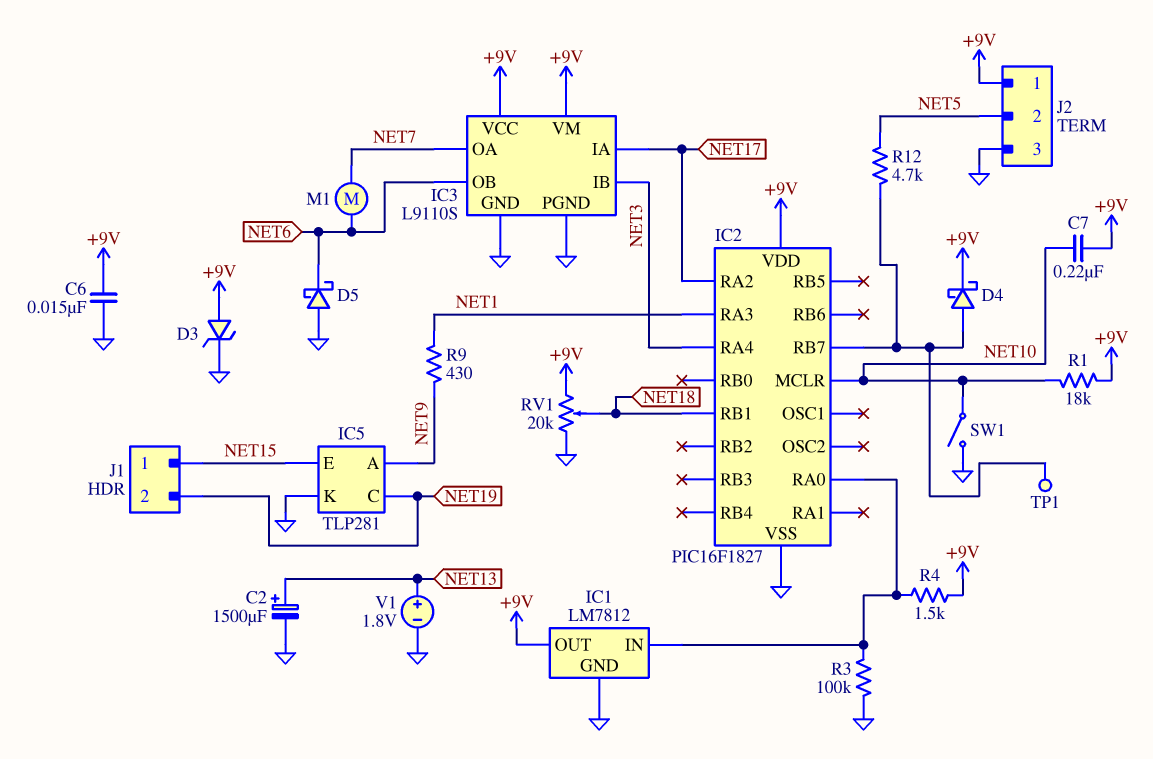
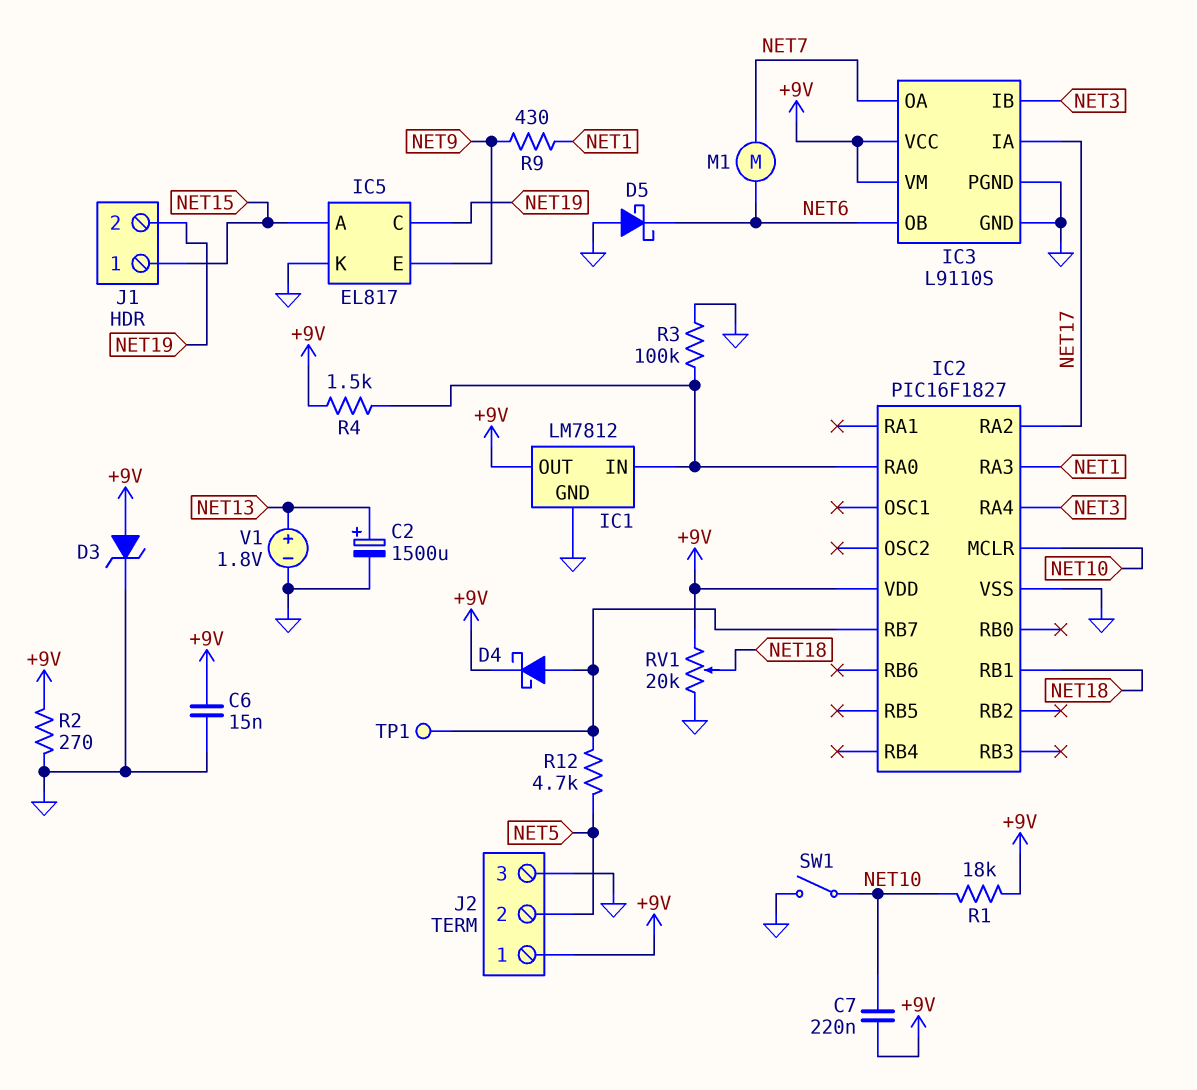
IC5: TLP281 -> EL817
IC5 pin A: NET9 -> NET15
IC5 pin E: NET15 -> NET9
R2: none -> 270 (+9V, GND)

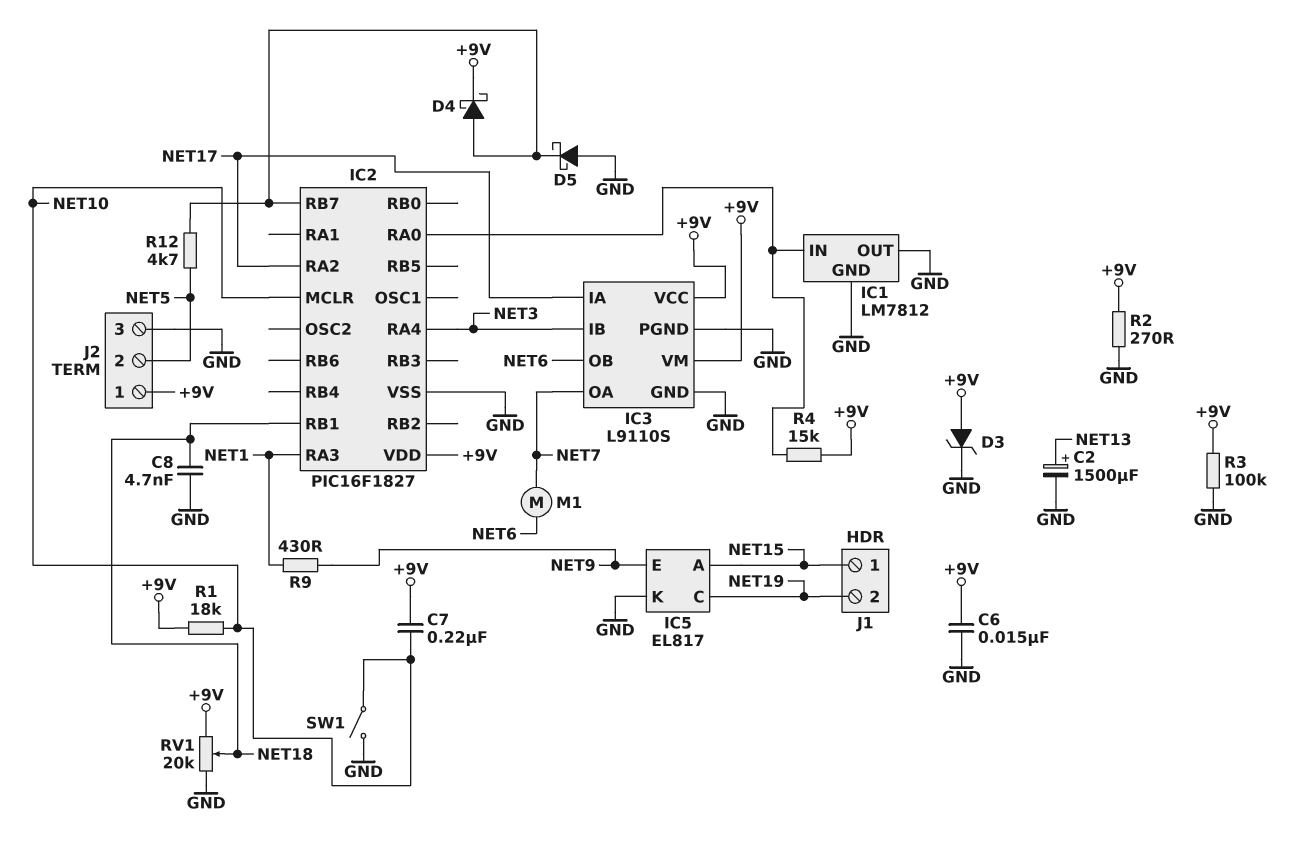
C8: none -> 4.7nF (GND, NET18)
D5: schottky (A GND, K NET6) -> schottky (A GND, K IC2/RB7)
IC1 pin OUT: +9V -> GND
R3: 100k (GND, IC1/IN) -> 100k (+9V, GND)
R4: 1.5k (+9V, IC1/IN) -> 15k (+9V, IC1/IN)
TP1: test point (IC2/RB7) -> none
V1: 1.8V (plus NET13, minus GND) -> none

